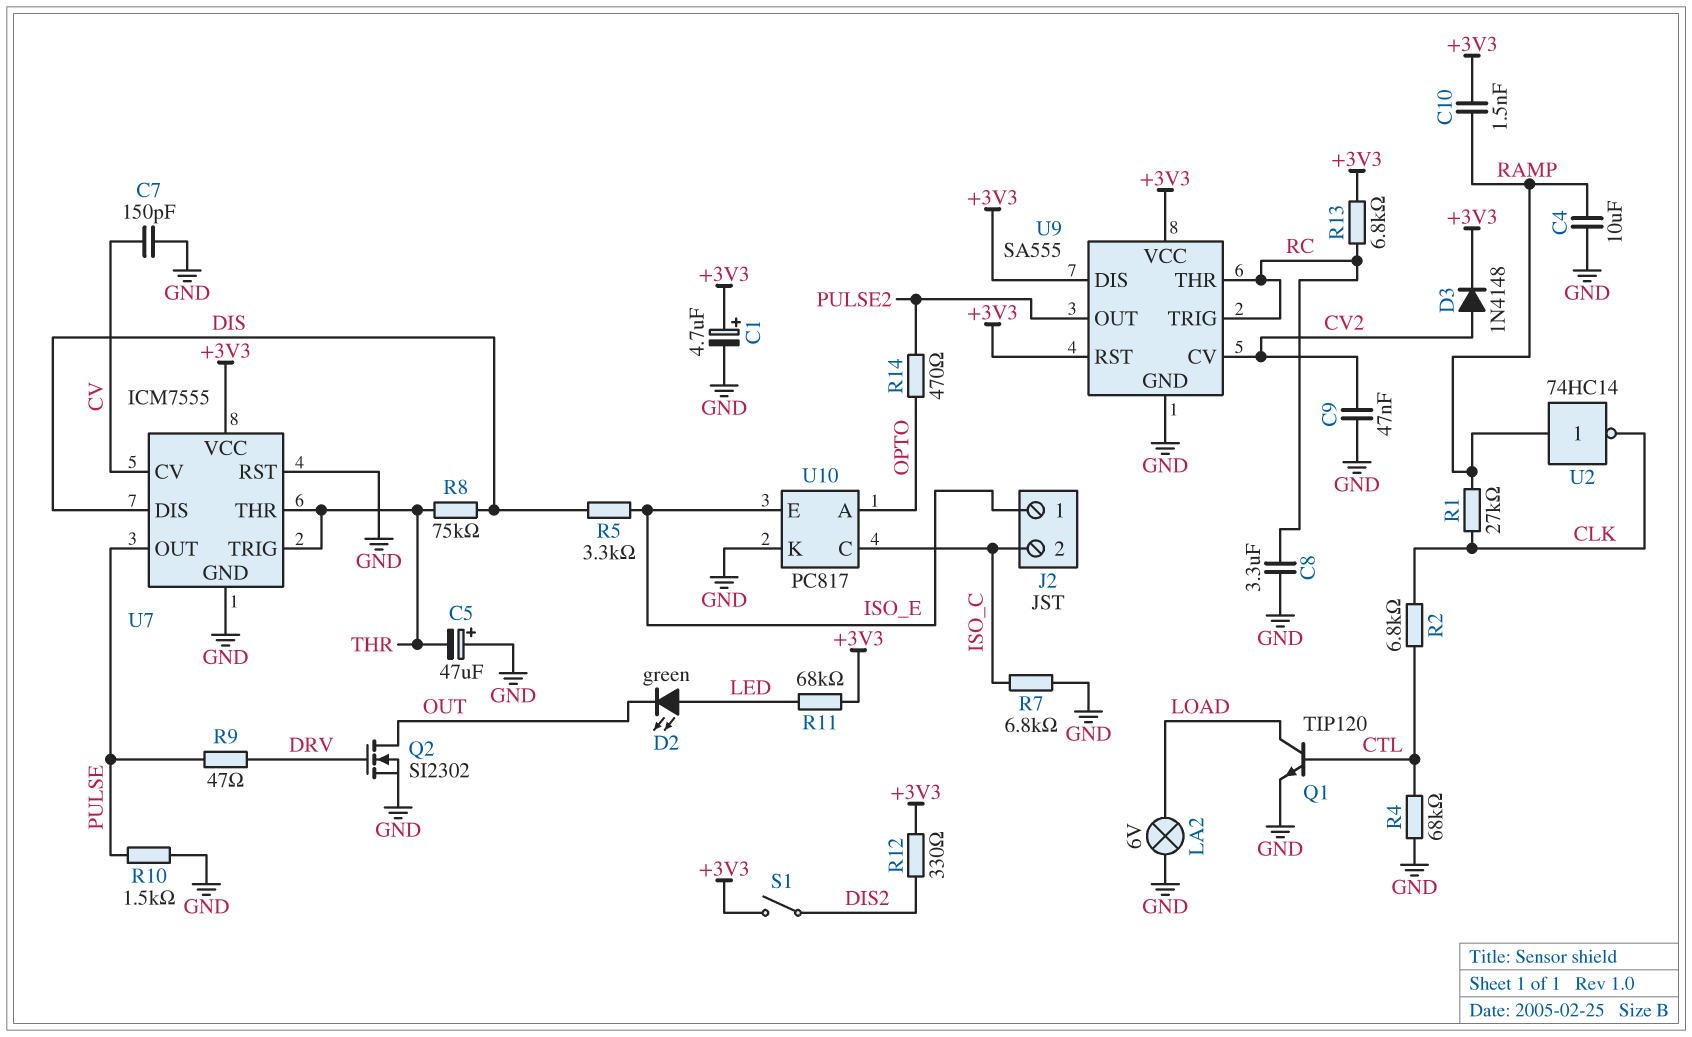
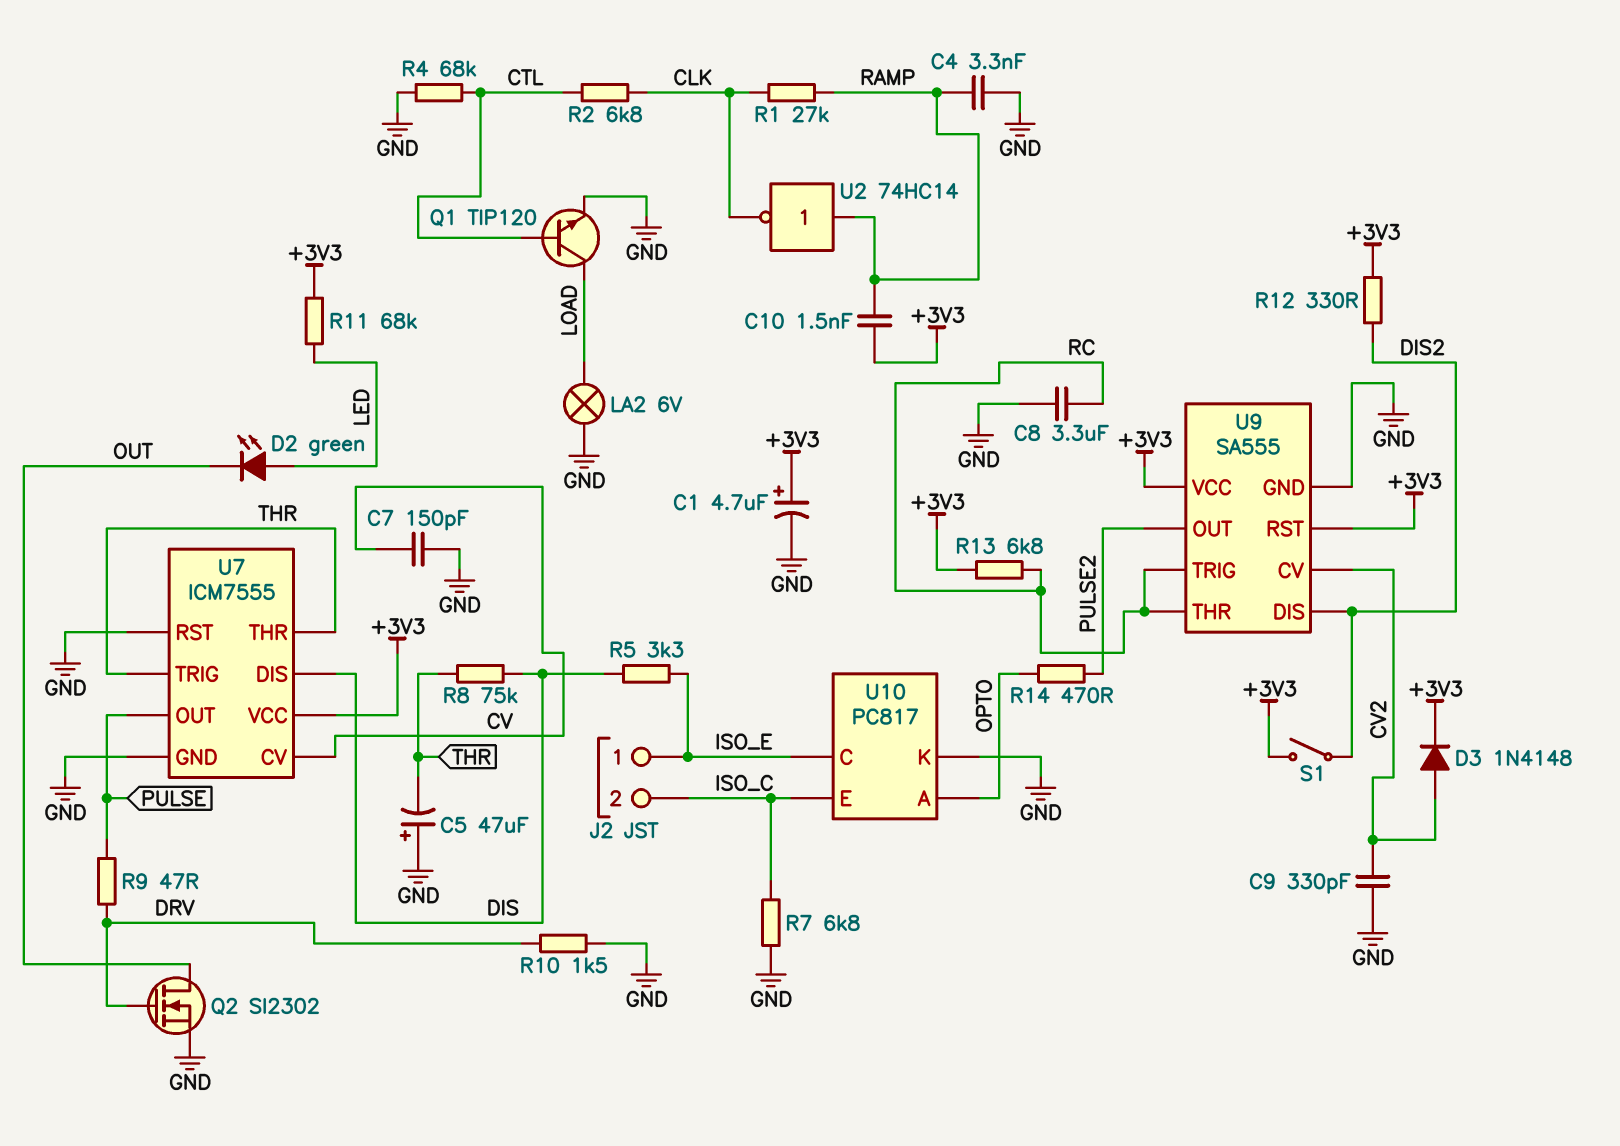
C4: 10uF (GND, RAMP) -> 3.3nF (GND, RAMP)
C9: 47nF (CV2, GND) -> 330pF (CV2, GND)
R10: 1.5k (GND, PULSE) -> 1.5k (DRV, GND)
U9 pin DIS: +3V3 -> DIS2
U10 pin C: ISO_C -> ISO_E
U10 pin E: ISO_E -> ISO_C

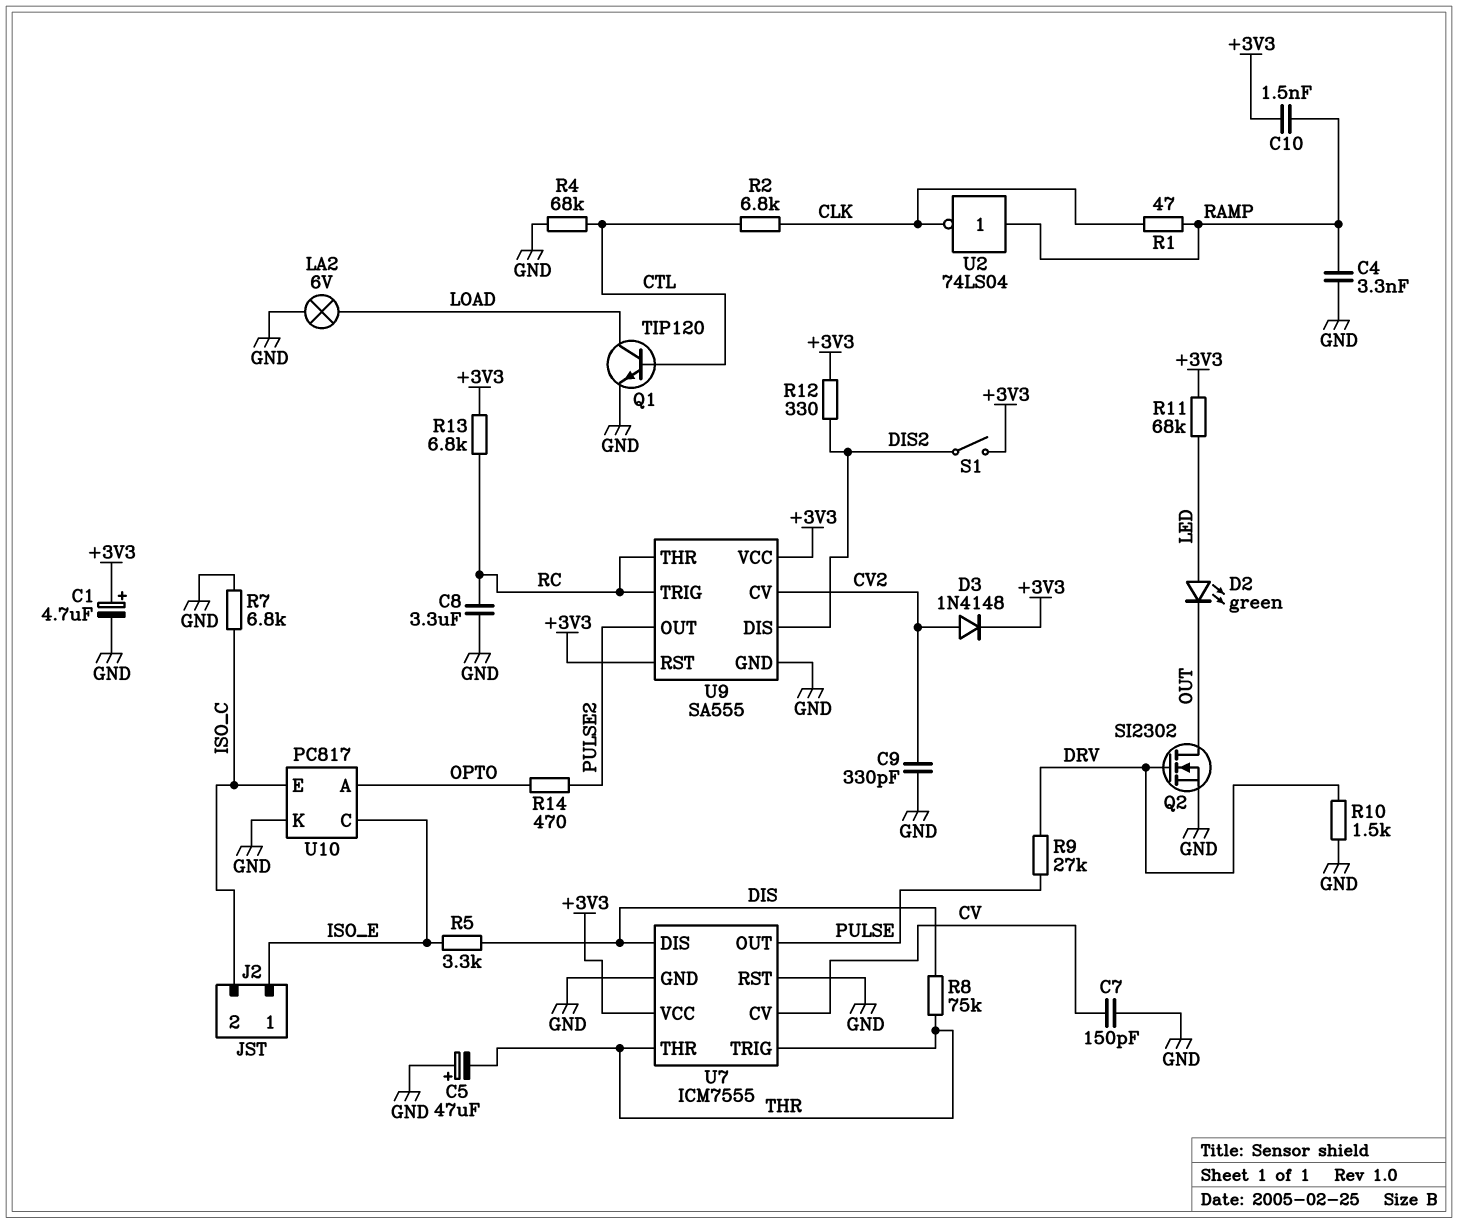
R1: 27k (CLK, RAMP) -> 47 (CLK, RAMP)
R9: 47 (DRV, PULSE) -> 27k (DRV, PULSE)
U2: NOT 74HC14 (in RAMP, out CLK) -> NOT 74LS04 (in RAMP, out CLK)

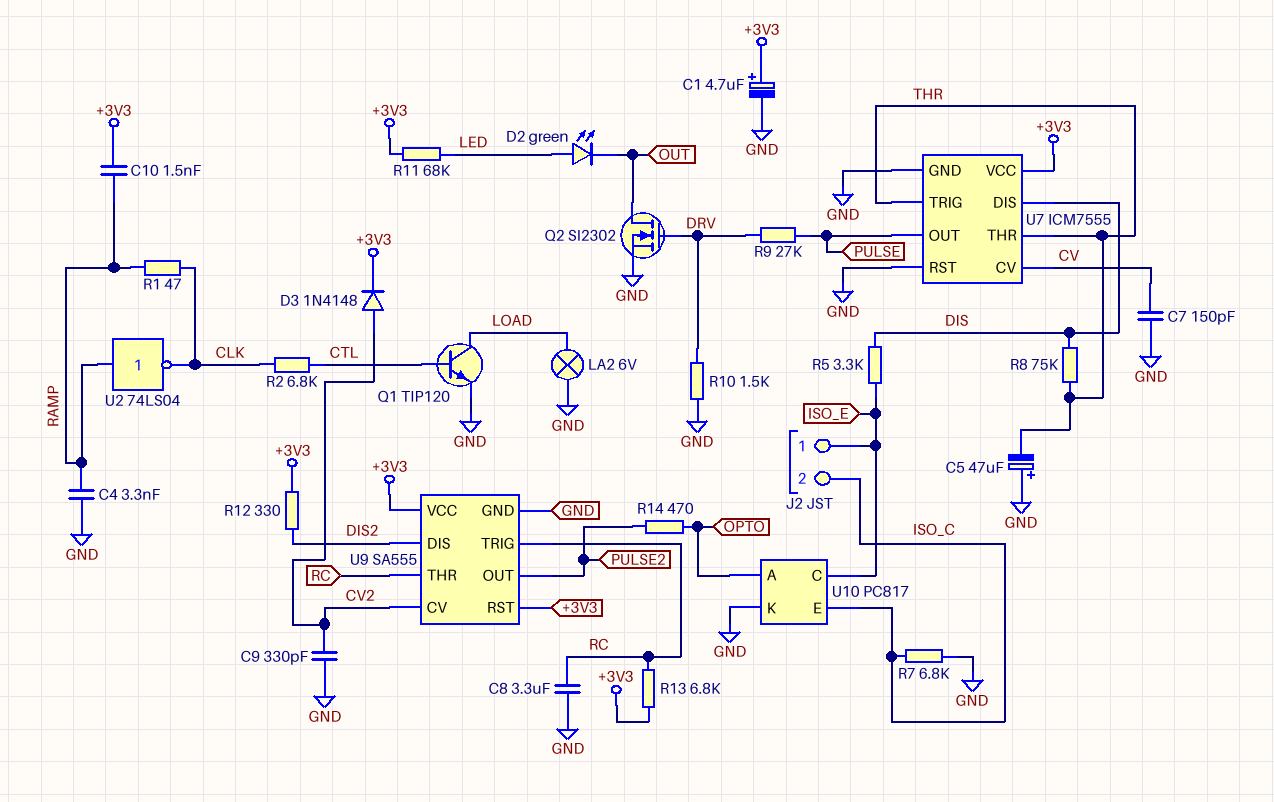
R4: 68k (CTL, GND) -> none
S1: switch (+3V3, DIS2) -> none

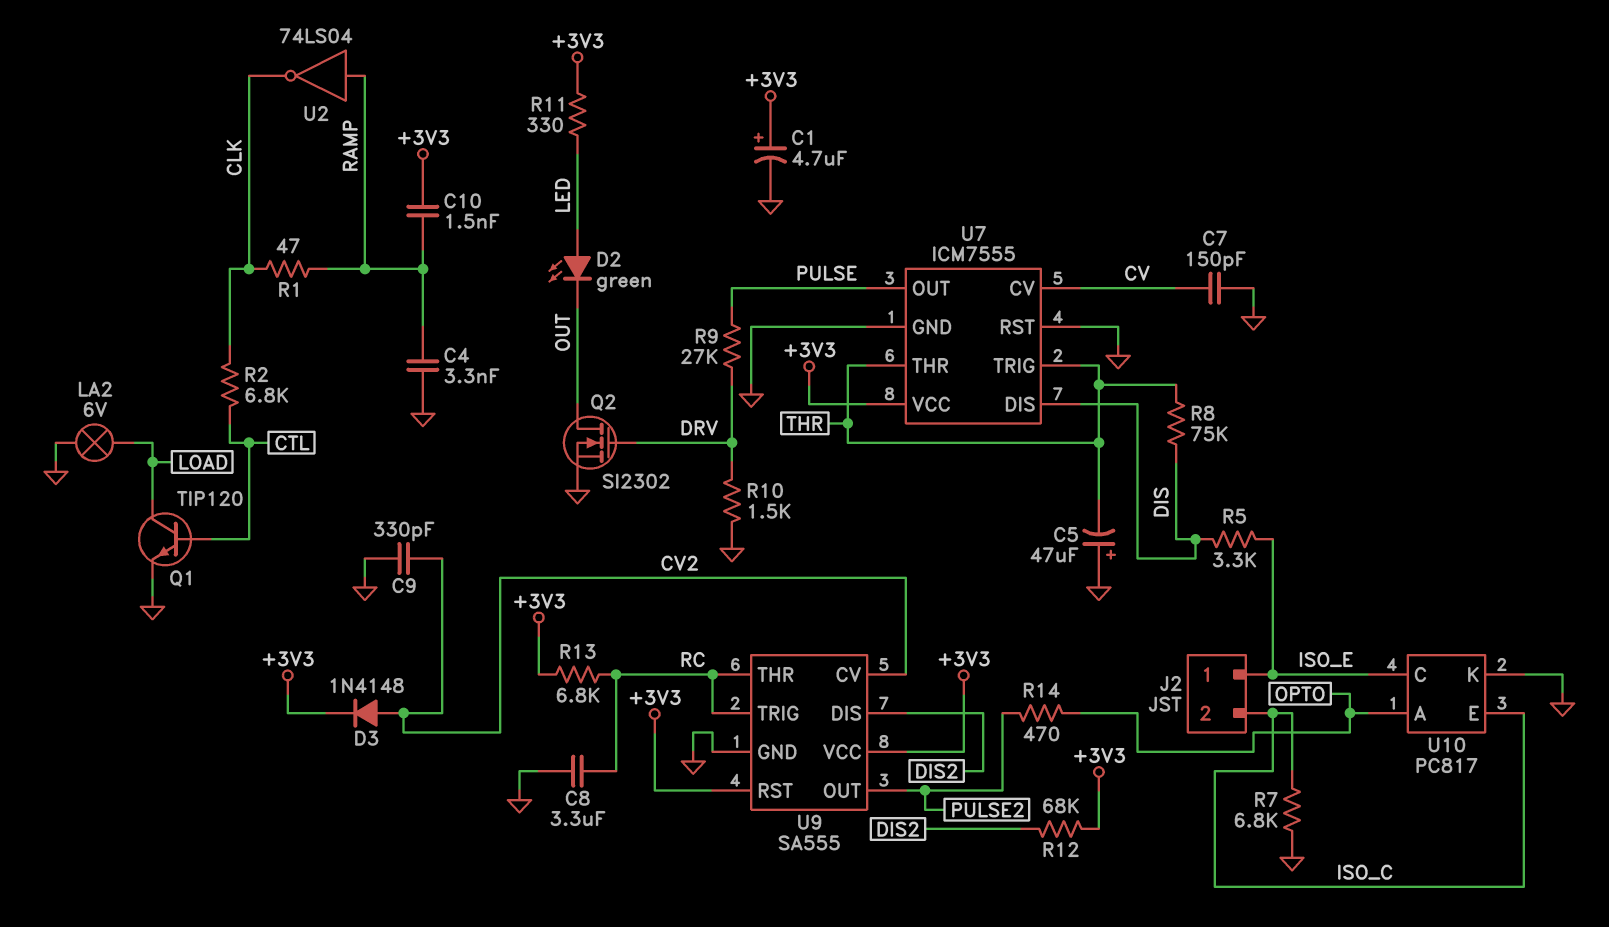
R11: 68k (+3V3, LED) -> 330 (+3V3, LED)
R12: 330 (+3V3, DIS2) -> 68k (+3V3, DIS2)

